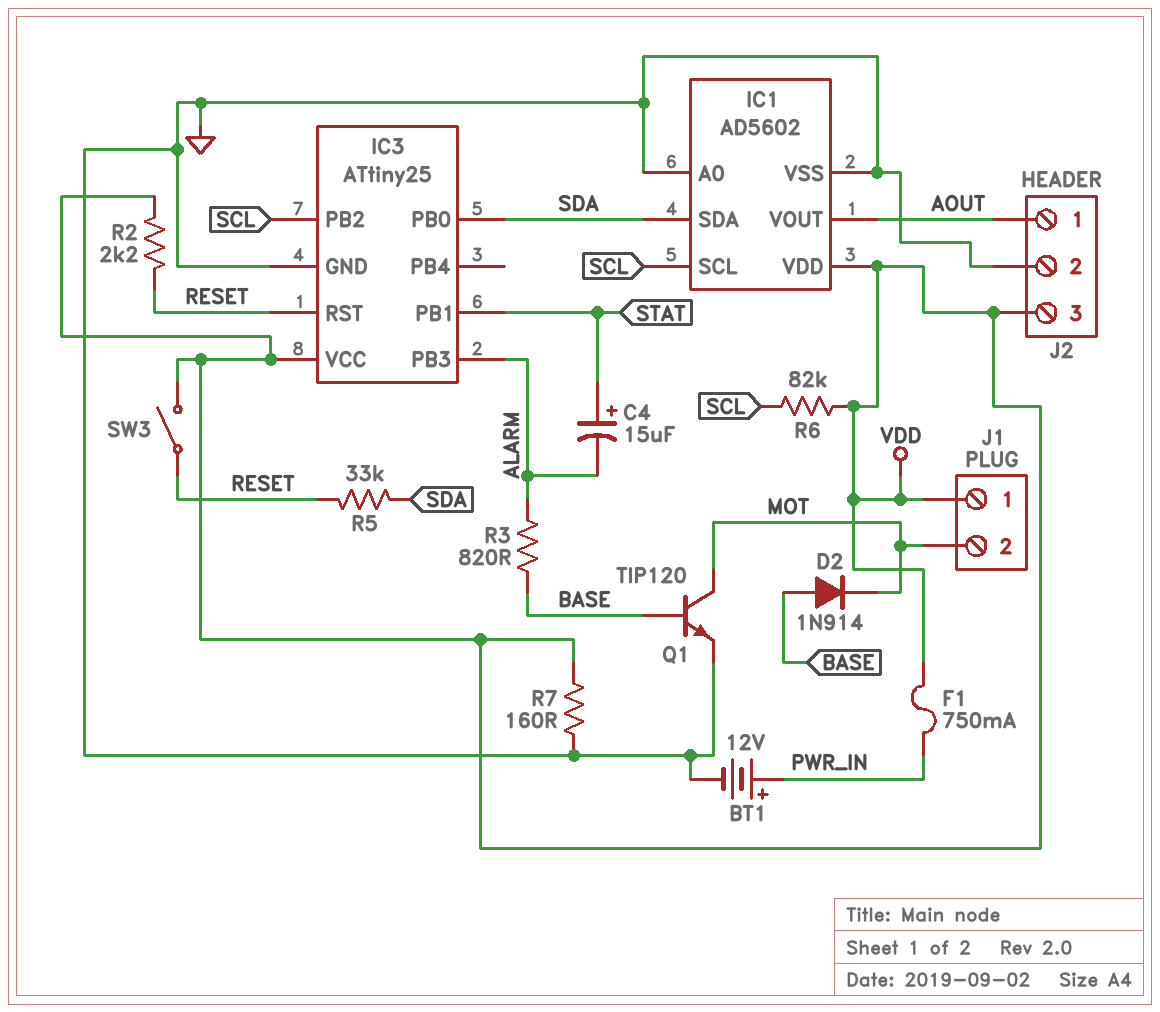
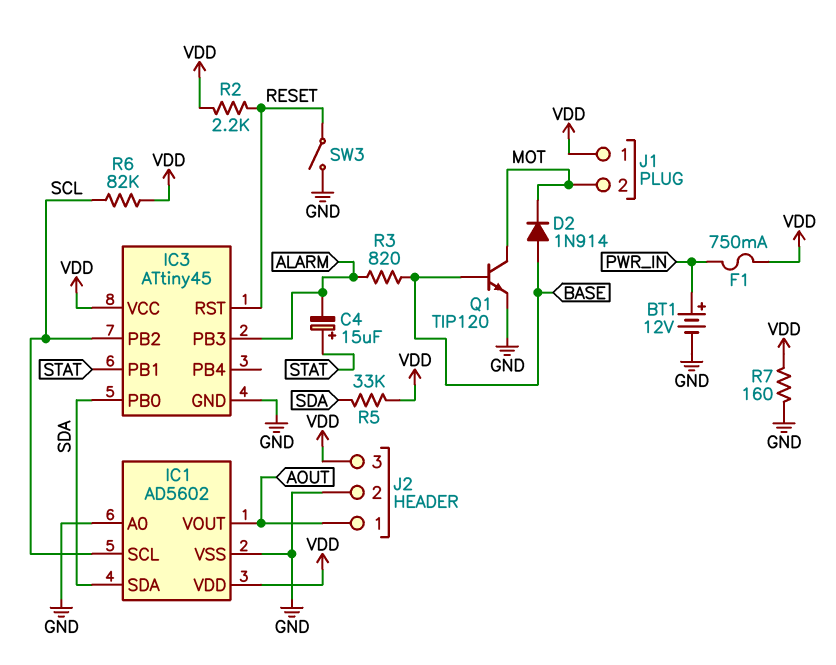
IC3: ATtiny25 -> ATtiny45
R5: 33k (RESET, SDA) -> 33k (SDA, VDD)
SW3: switch (RESET, VDD) -> switch (GND, RESET)

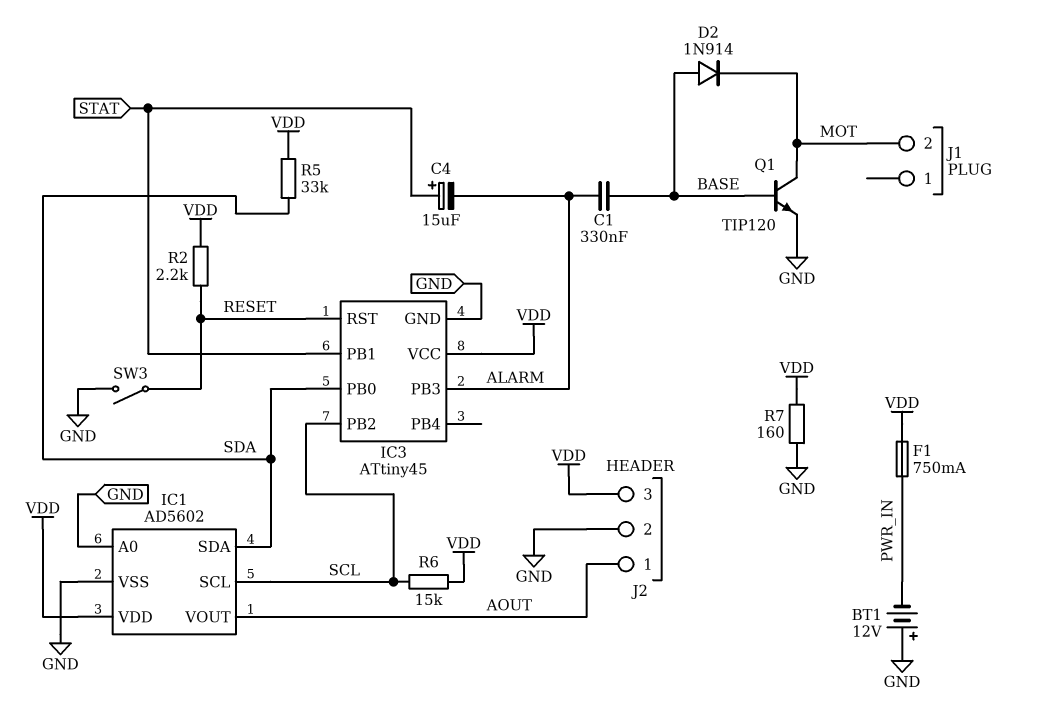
BT1: 12V (plus PWR_IN, minus GND) -> 12V (plus GND, minus PWR_IN)
C1: none -> 330nF (ALARM, BASE)
J1 pin 1: VDD -> none
R3: 820 (ALARM, BASE) -> none
R6: 82k (SCL, VDD) -> 15k (SCL, VDD)

